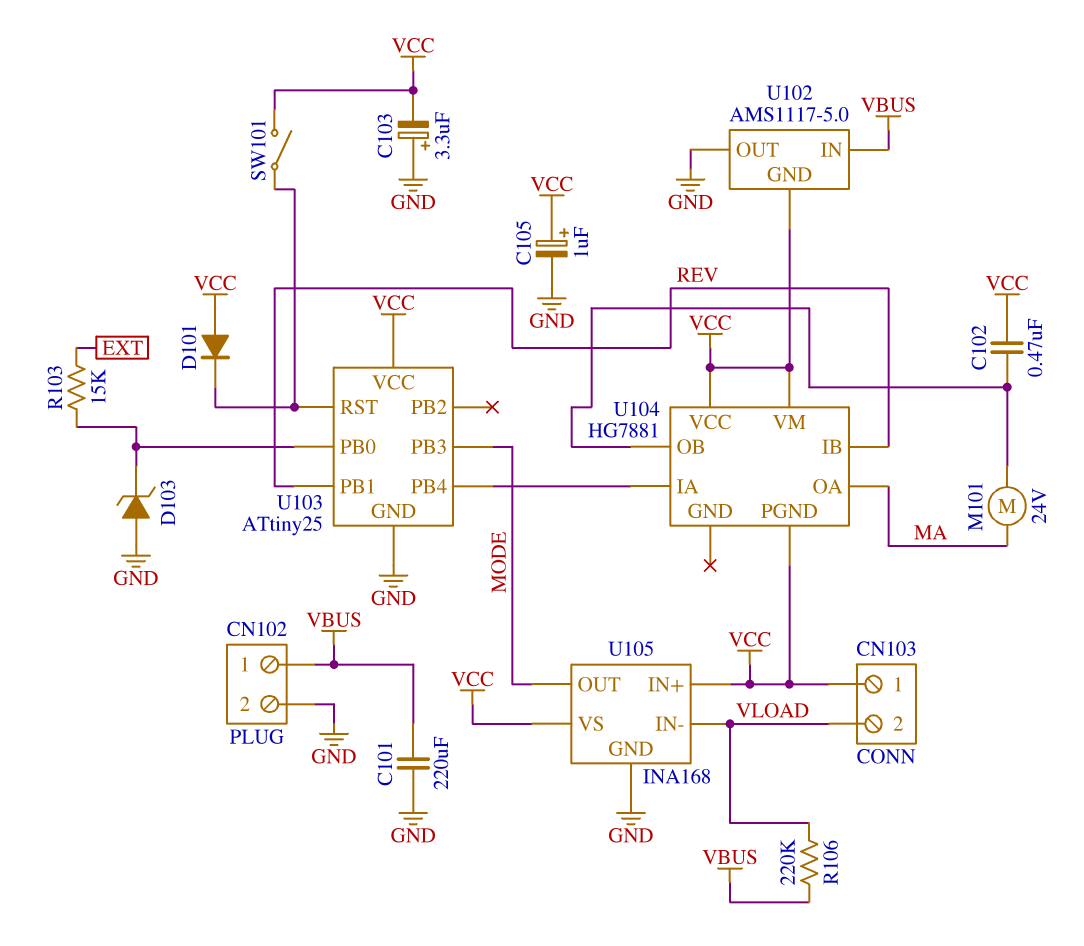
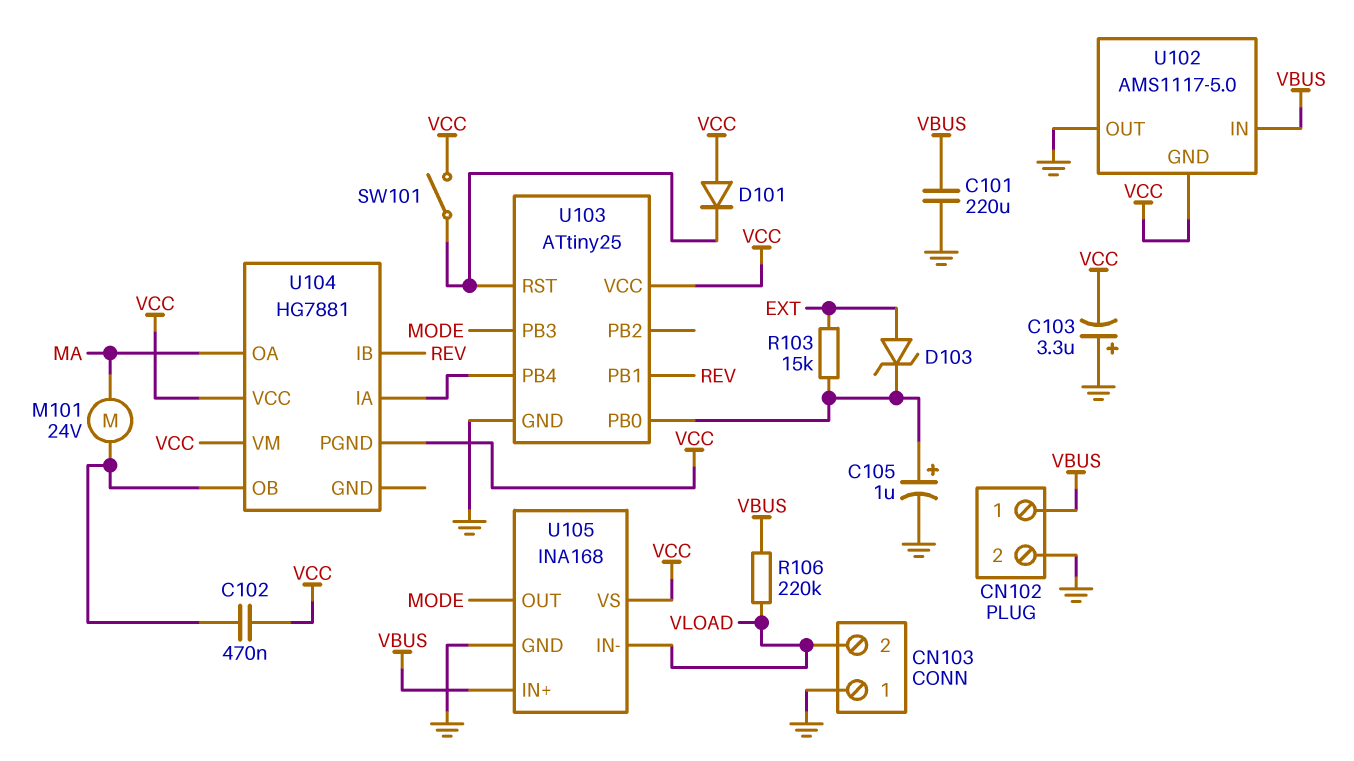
C105: 1uF (plus VCC, minus GND) -> 1uF (plus U103/PB0, minus GND)
CN103 pin 1: VCC -> GND
D103: zener (A GND, K U103/PB0) -> zener (A EXT, K U103/PB0)
U105 pin IN+: VCC -> VBUS

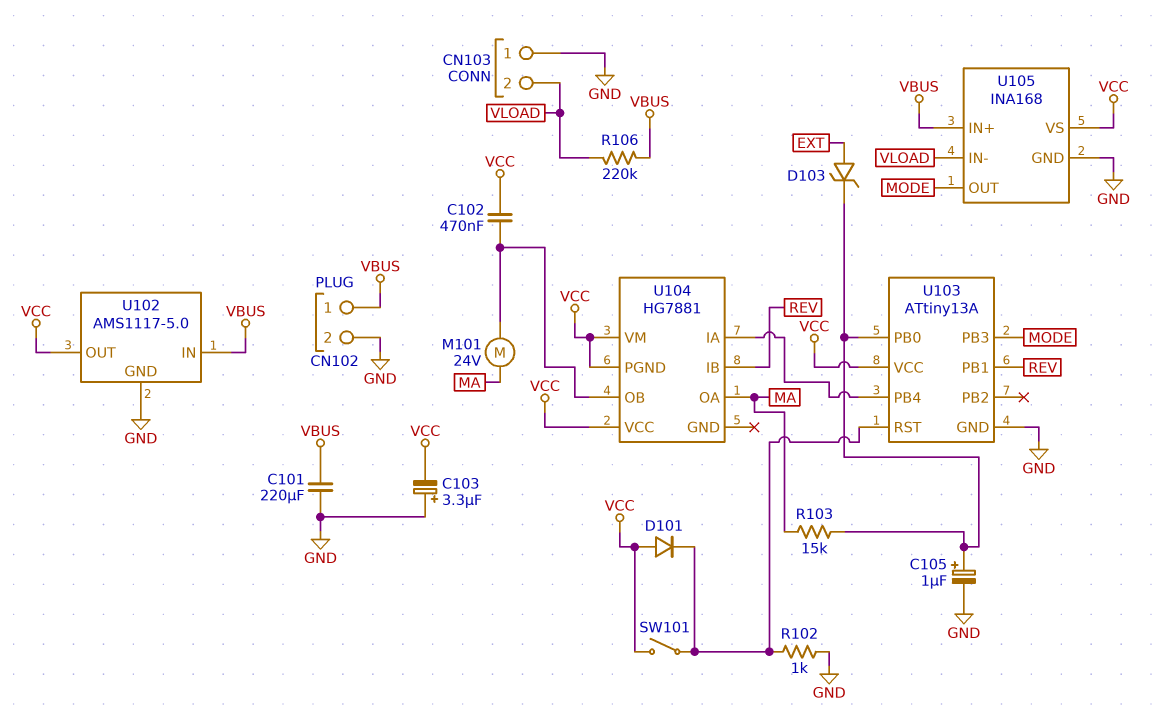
R102: none -> 1k (GND, U103/RST)
R103: 15k (EXT, U103/PB0) -> 15k (MA, U103/PB0)
U102 pin GND: VCC -> GND
U102 pin OUT: GND -> VCC
U103: ATtiny25 -> ATtiny13A

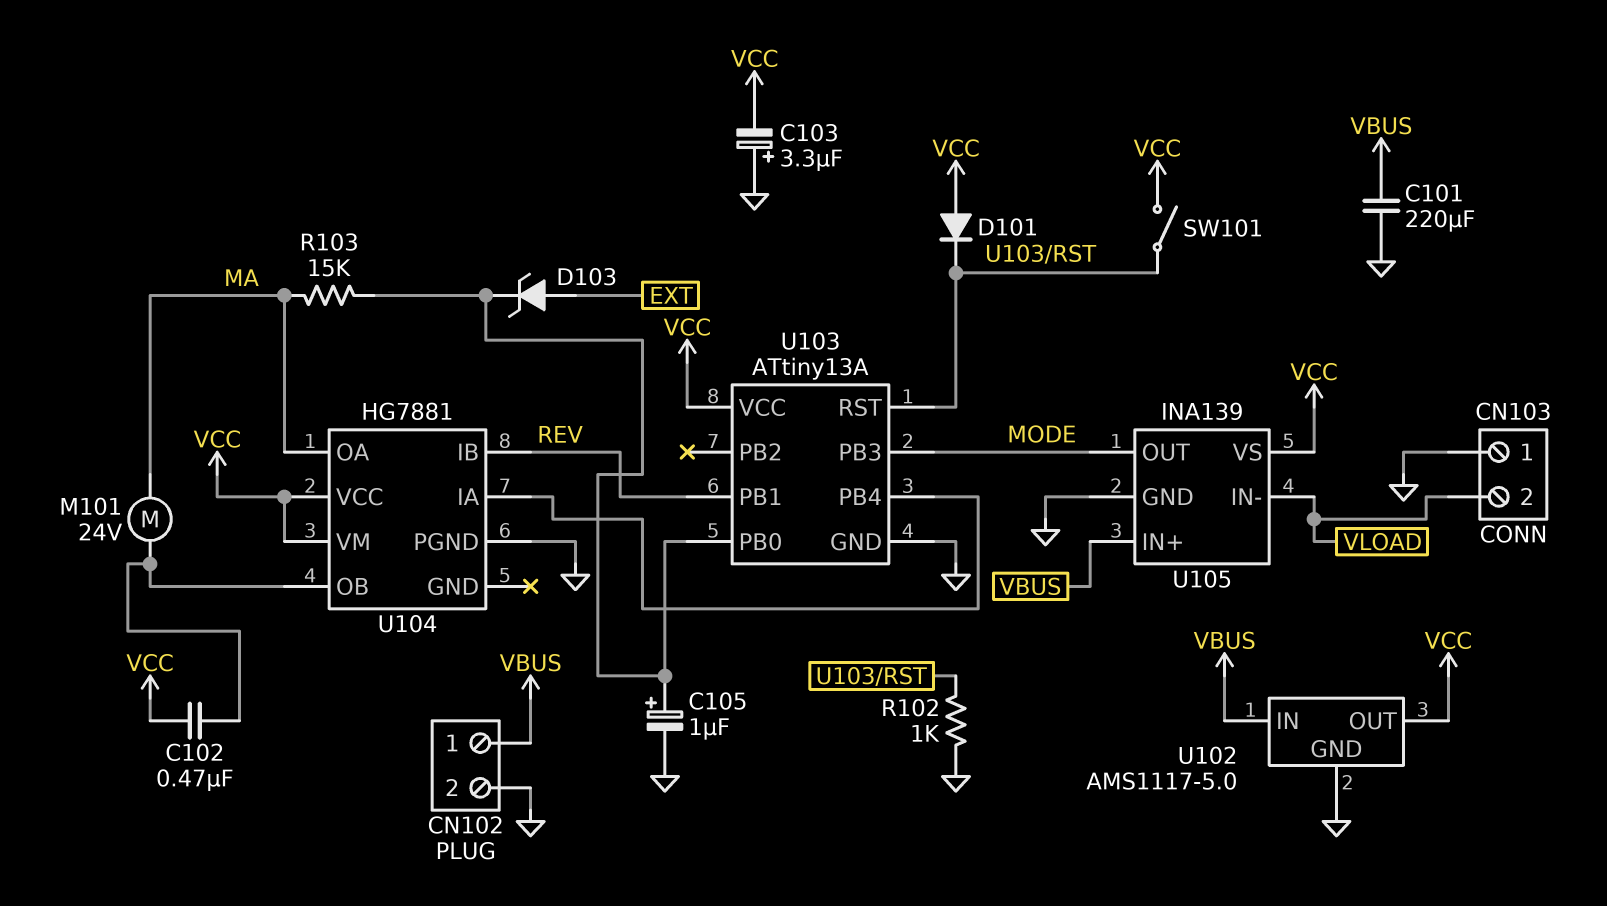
R106: 220k (VBUS, VLOAD) -> none
U104 pin PGND: VCC -> GND
U105: INA168 -> INA139

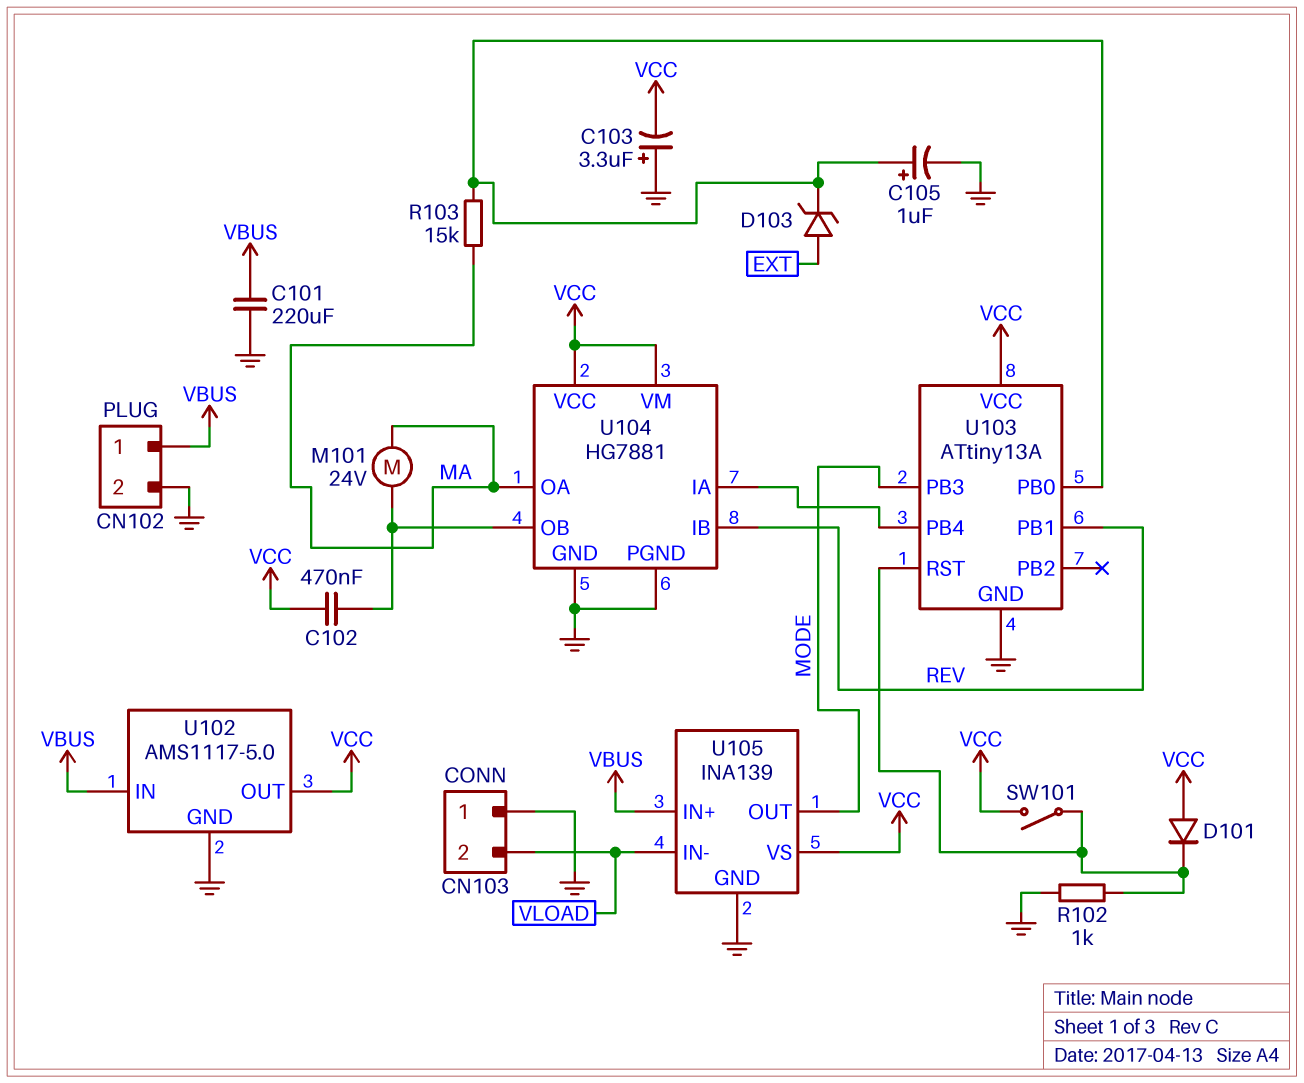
U104 pin GND: none -> GND

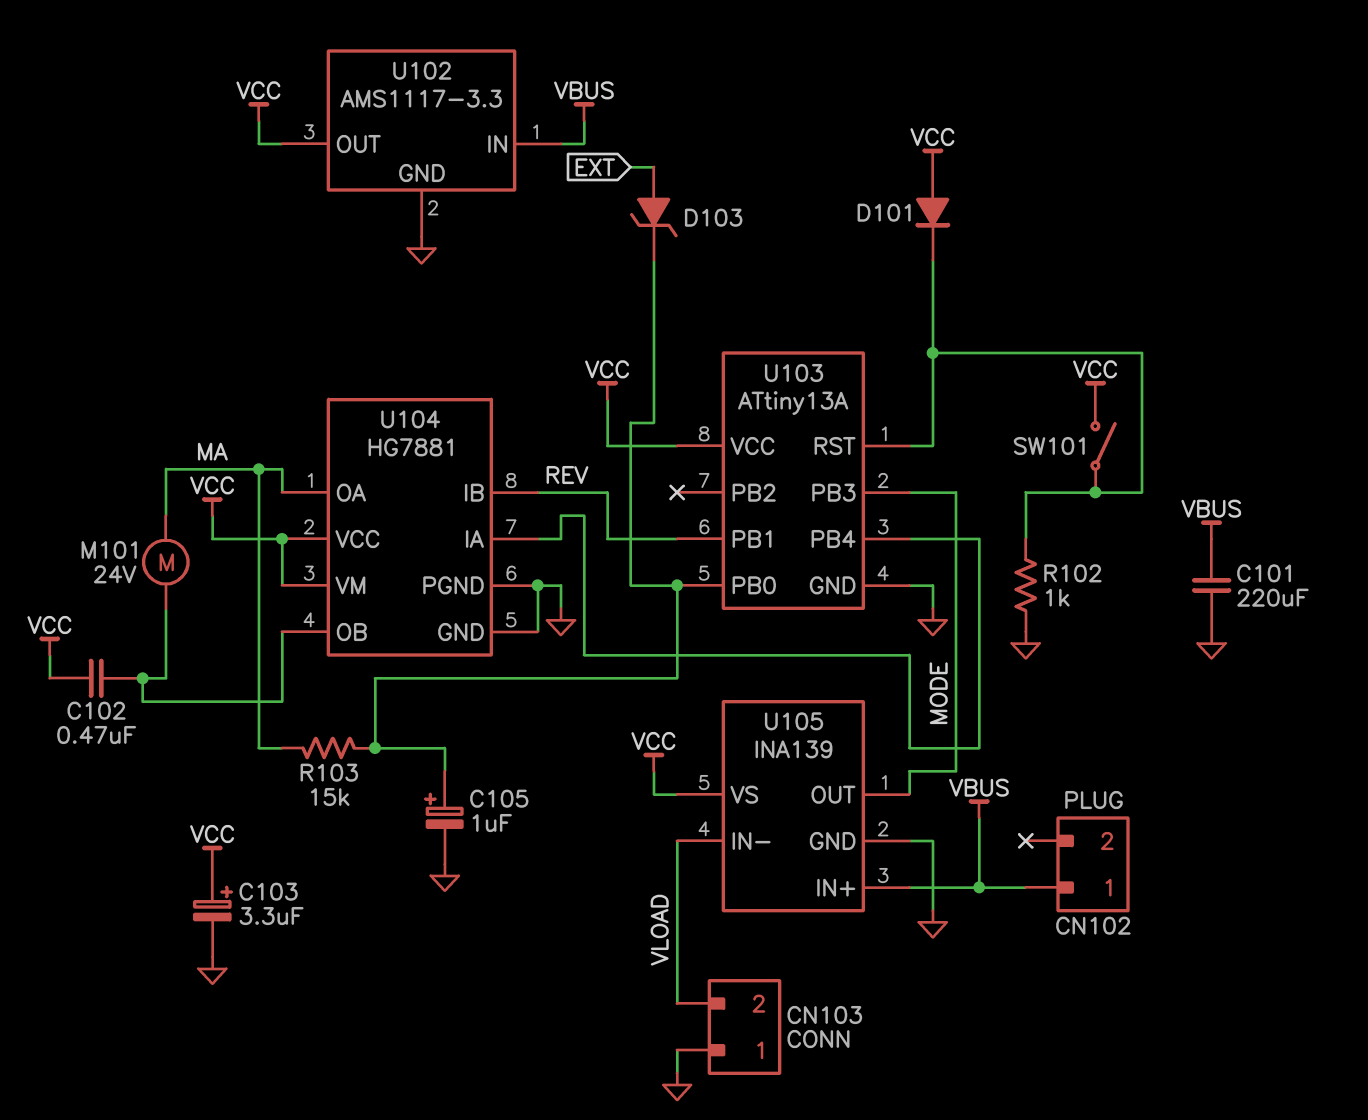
C103: 3.3uF (plus GND, minus VCC) -> 3.3uF (plus VCC, minus GND)
CN102 pin 2: GND -> none
U102: AMS1117-5.0 -> AMS1117-3.3

